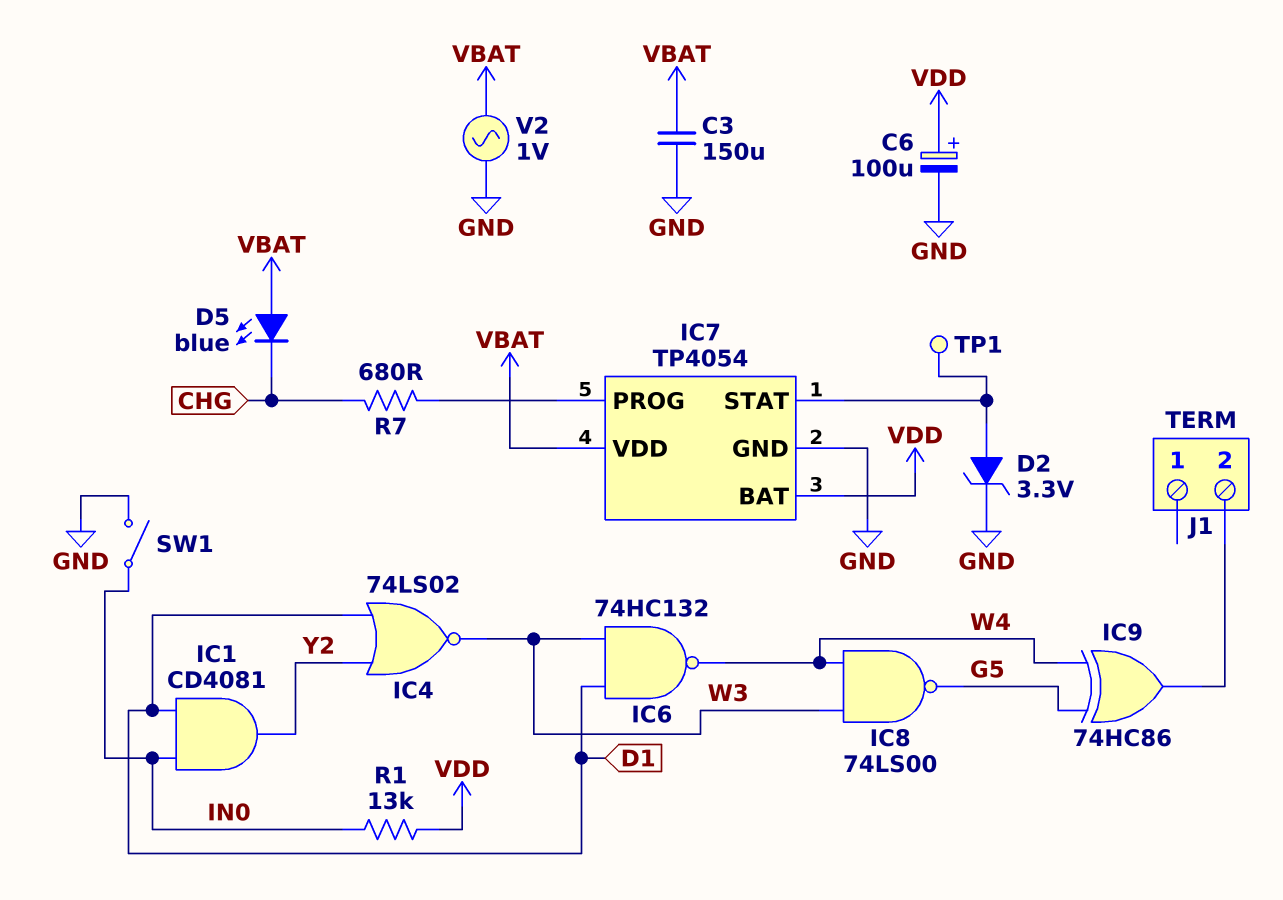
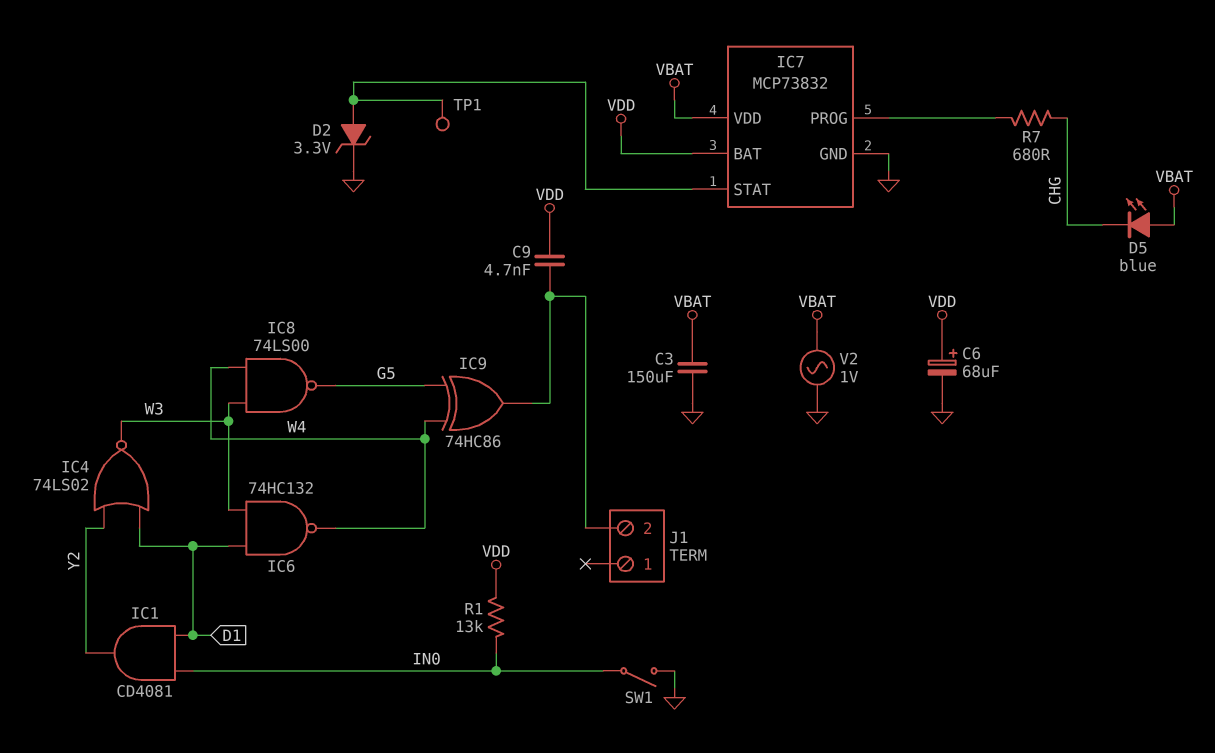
C6: 100uF (plus VDD, minus GND) -> 68uF (plus VDD, minus GND)
C9: none -> 4.7nF (J1/2, VDD)
IC7: TP4054 -> MCP73832

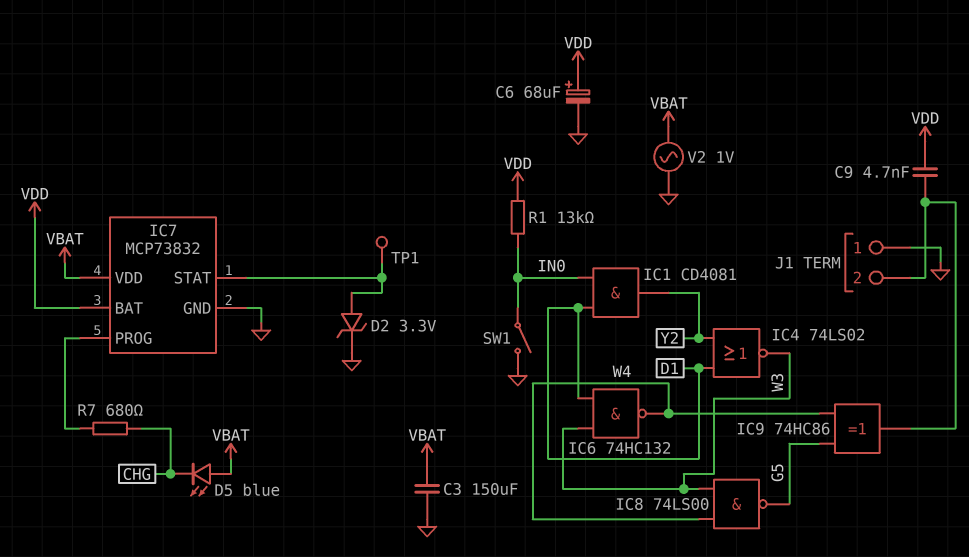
J1 pin 1: none -> GND

